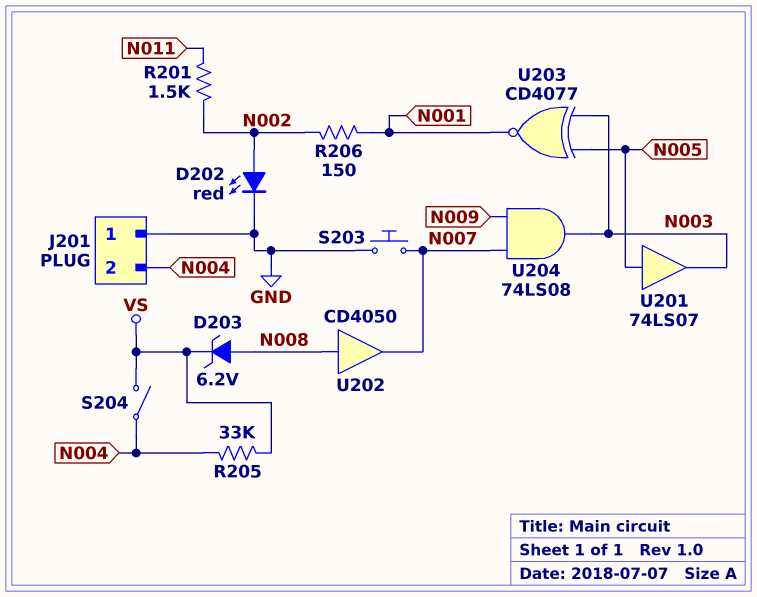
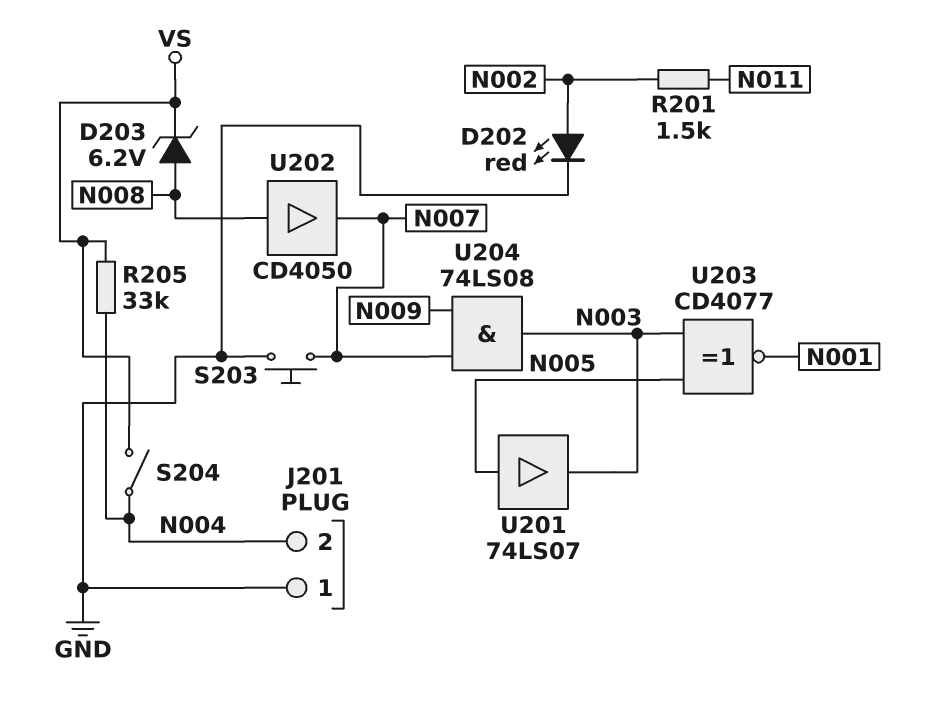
R206: 150 (N001, N002) -> none

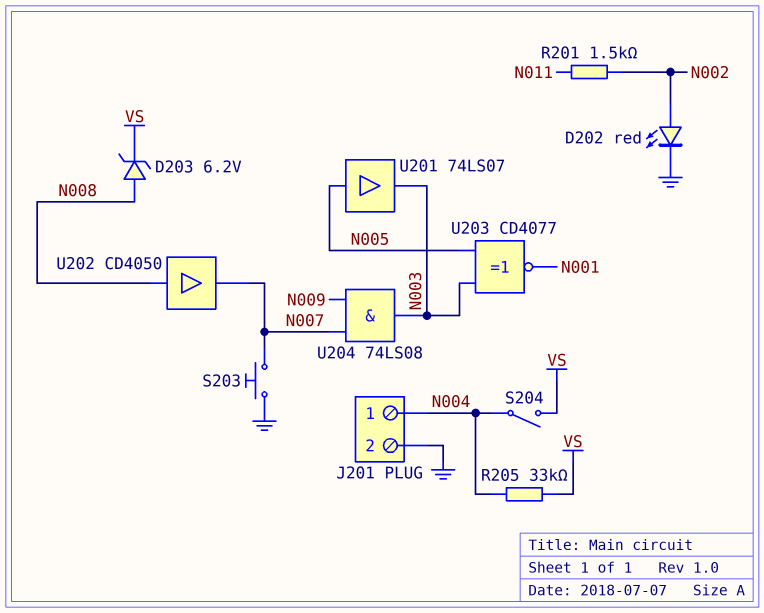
J201 pin 1: GND -> N004
J201 pin 2: N004 -> GND

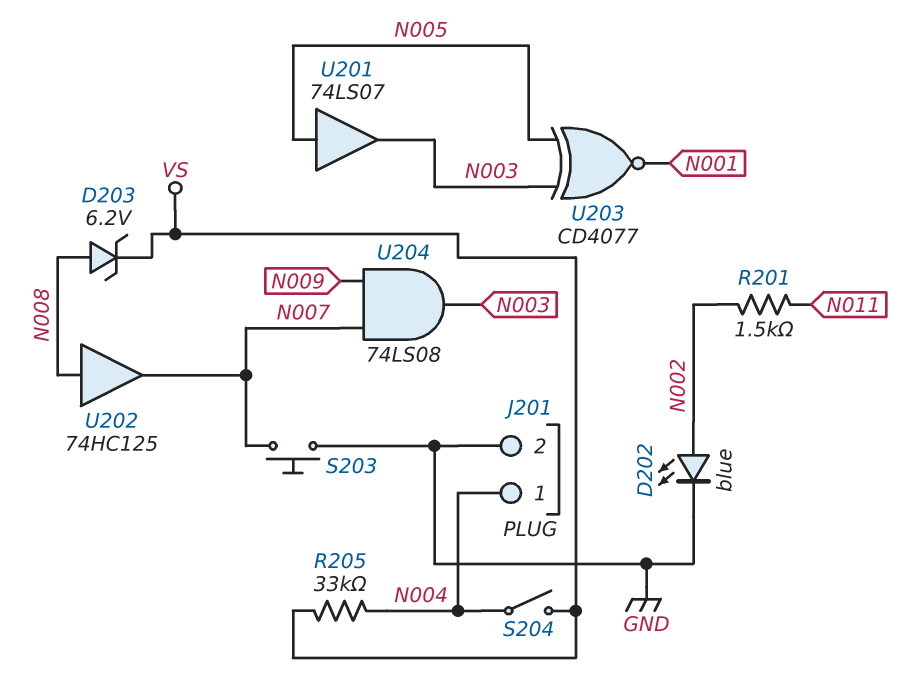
D202: LED red (A N002, K GND) -> LED blue (A N002, K GND)
U202: buffer CD4050 (in N008, out N007) -> buffer 74HC125 (in N008, out N007)

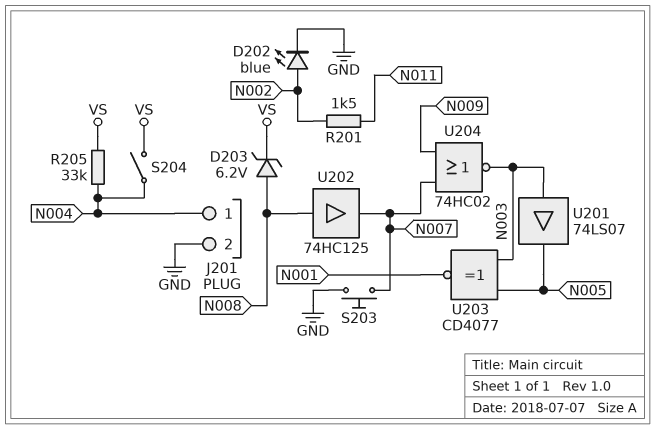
U201: buffer 74LS07 (in N005, out N003) -> buffer 74LS07 (in N003, out N005)
U204: AND 74LS08 (in N007, in N009, out N003) -> NOR 74HC02 (in N007, in N009, out N003)

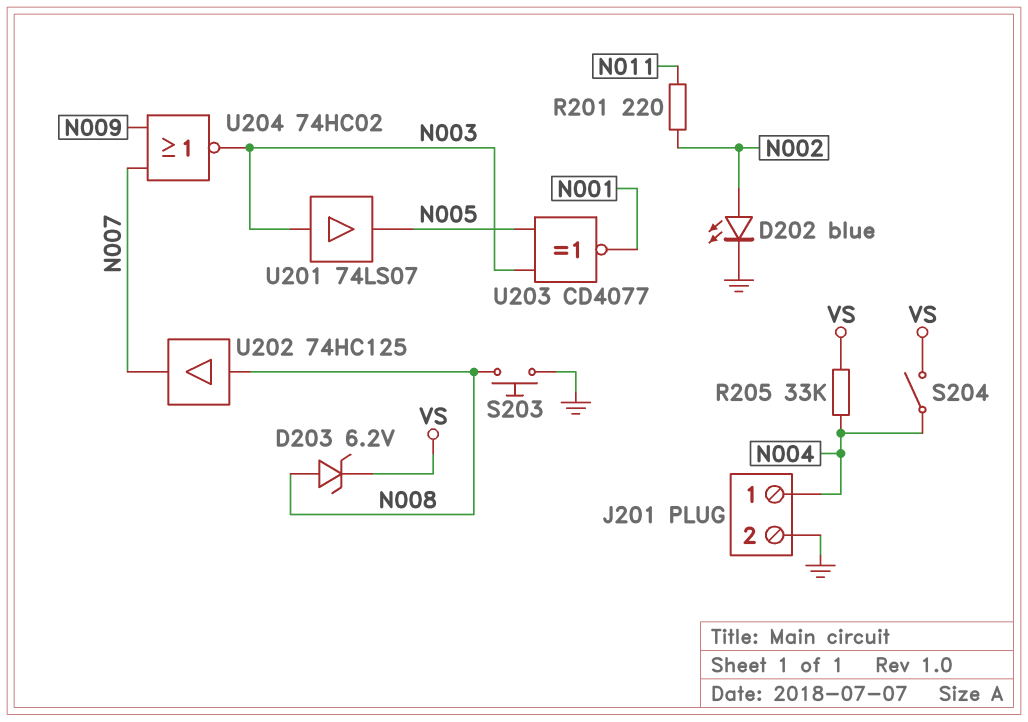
R201: 1.5k (N002, N011) -> 220 (N002, N011)
S203: button (GND, N007) -> button (GND, N008)

